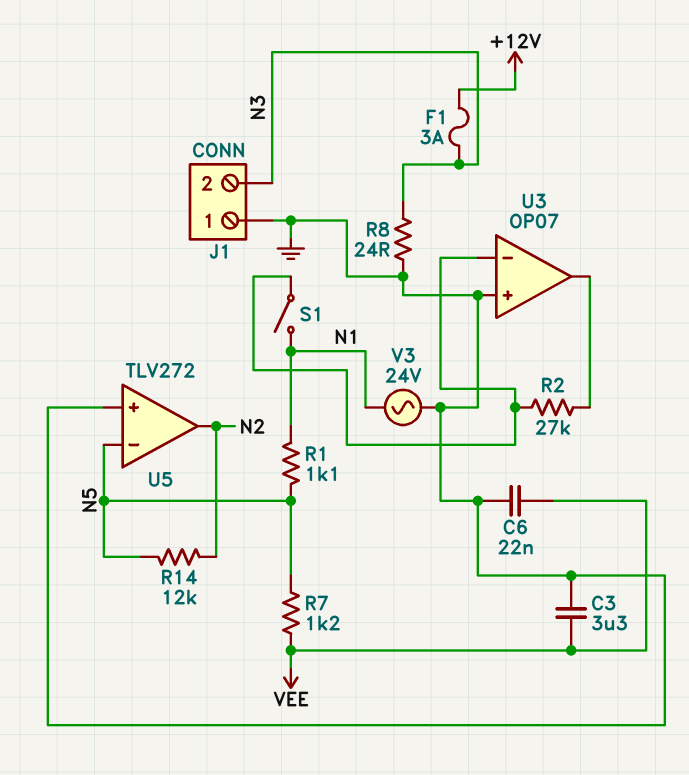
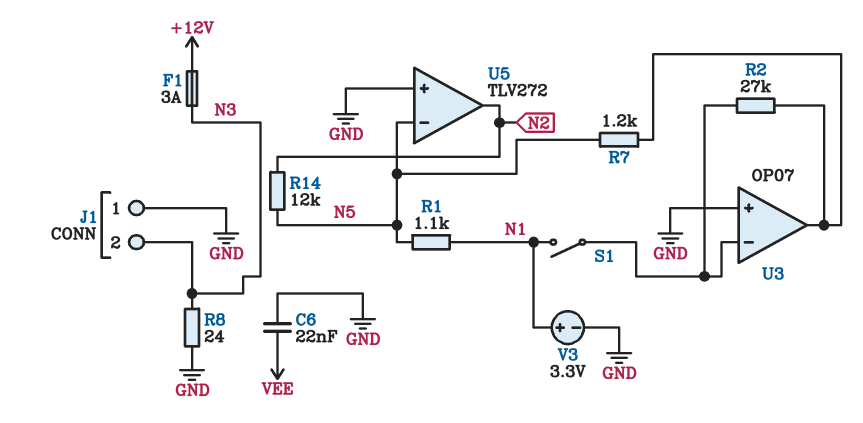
C3: 3.3uF (GND, VEE) -> none
R7: 1.2k (N5, VEE) -> 1.2k (N5, U3/out)
V3: AC 24V (GND, N1) -> 3.3V (plus N1, minus GND)

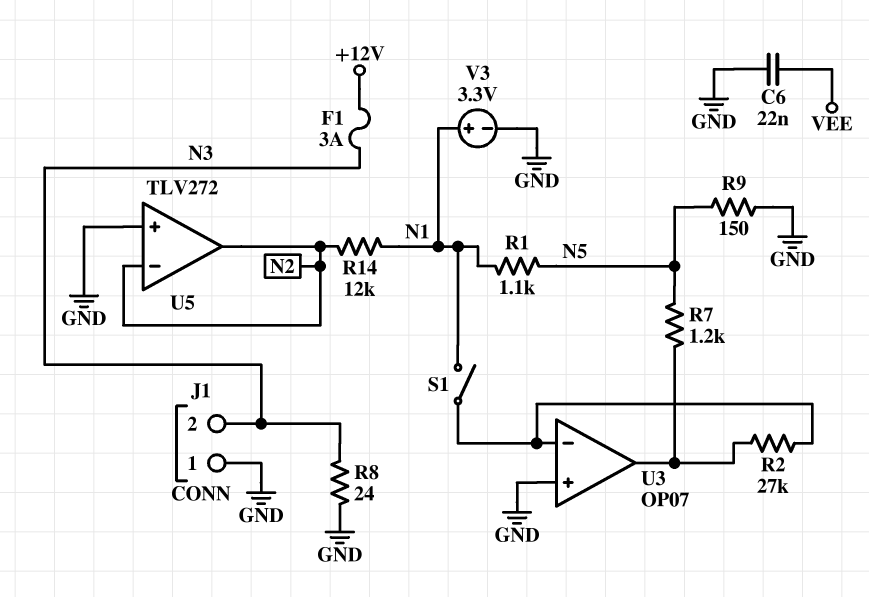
R9: none -> 150 (GND, N5)
R14: 12k (N2, N5) -> 12k (N1, N2)
U5 pin in-: N5 -> N2

